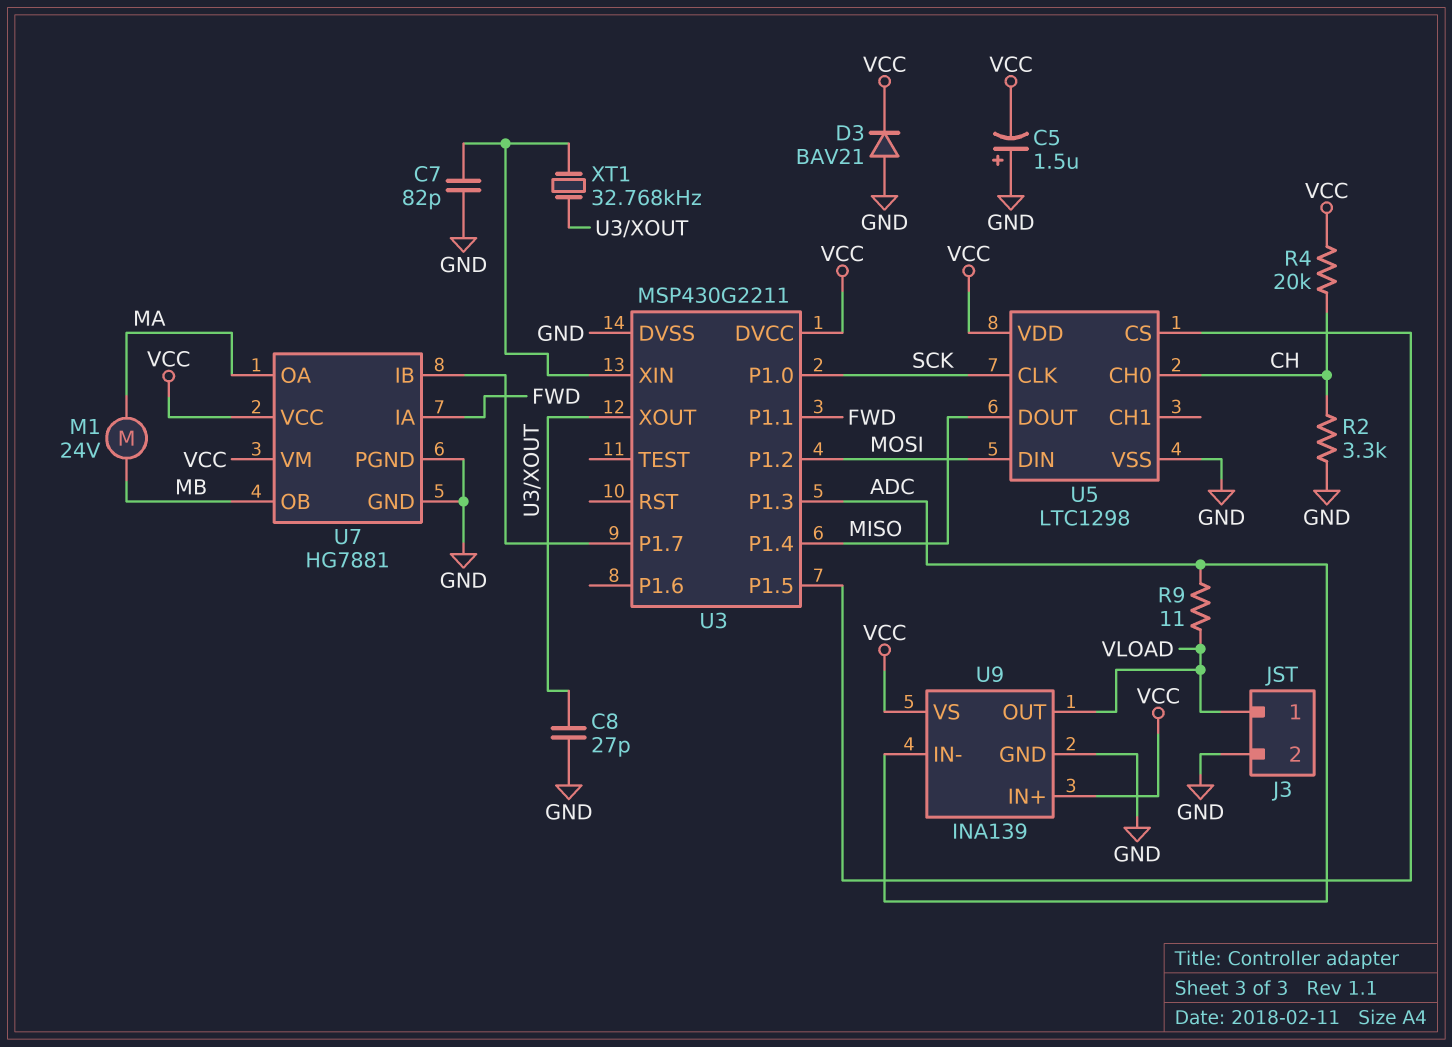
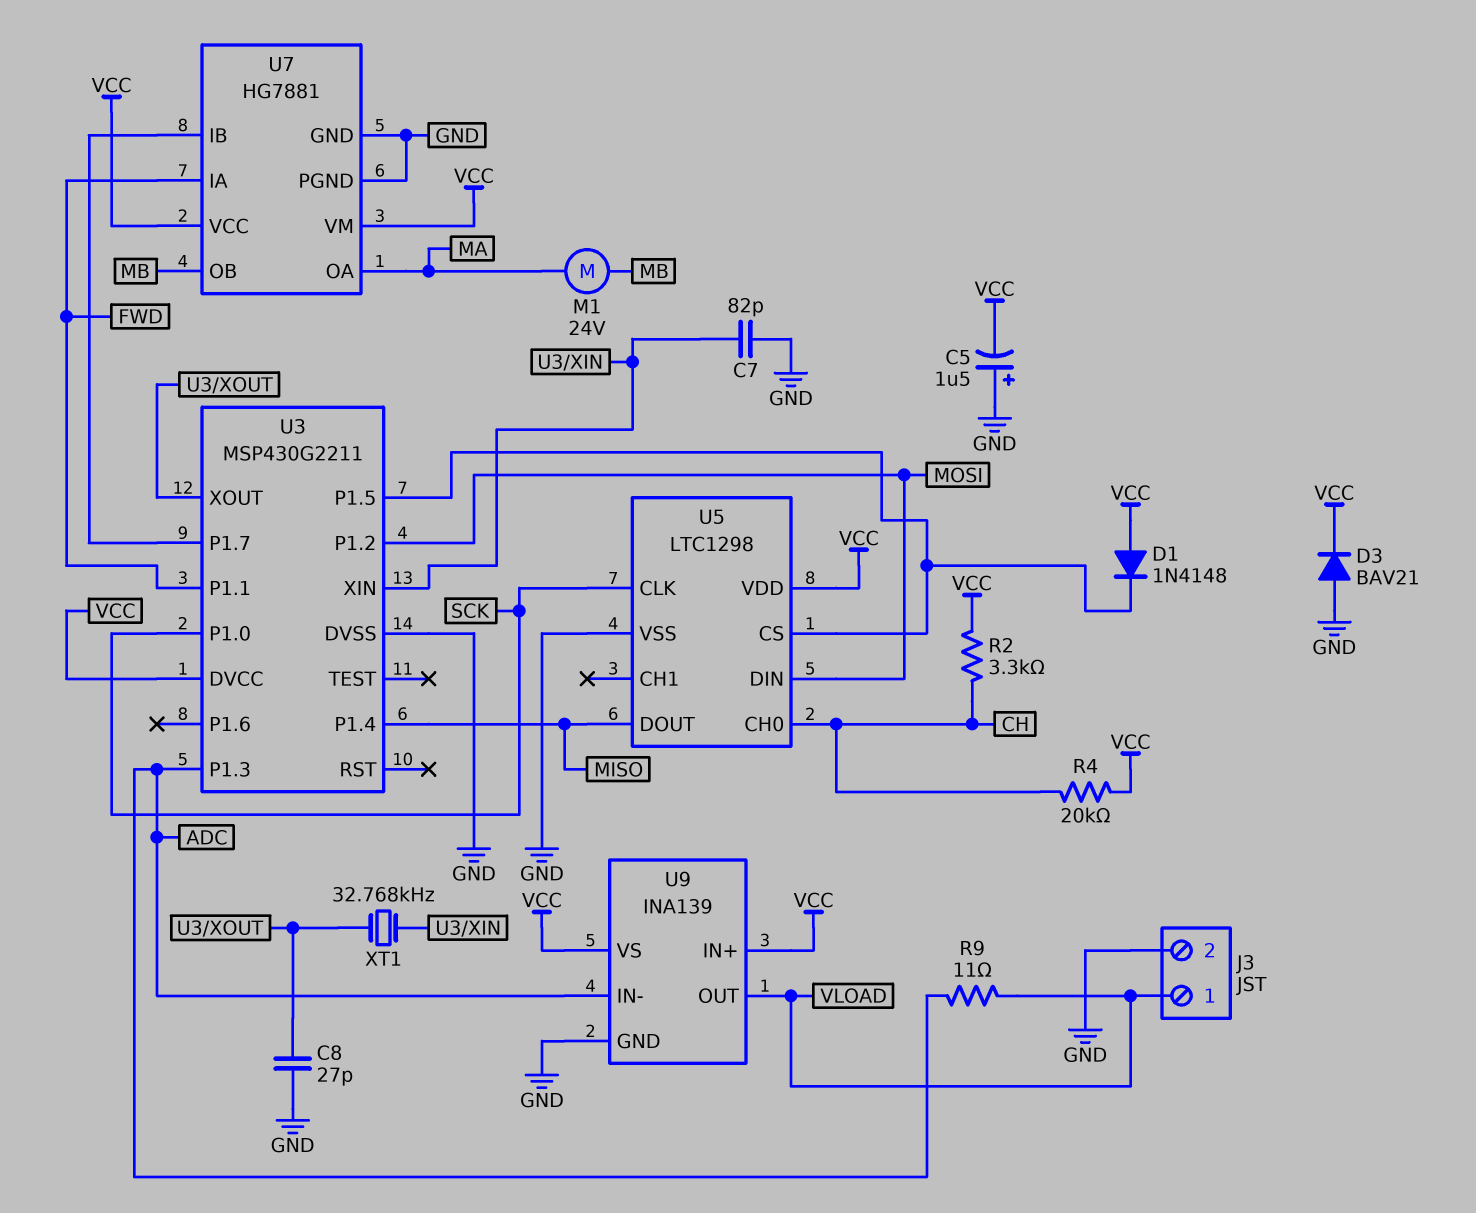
D1: none -> diode 1N4148 (A VCC, K U3/P1.5)
R2: 3.3k (CH, GND) -> 3.3k (CH, VCC)

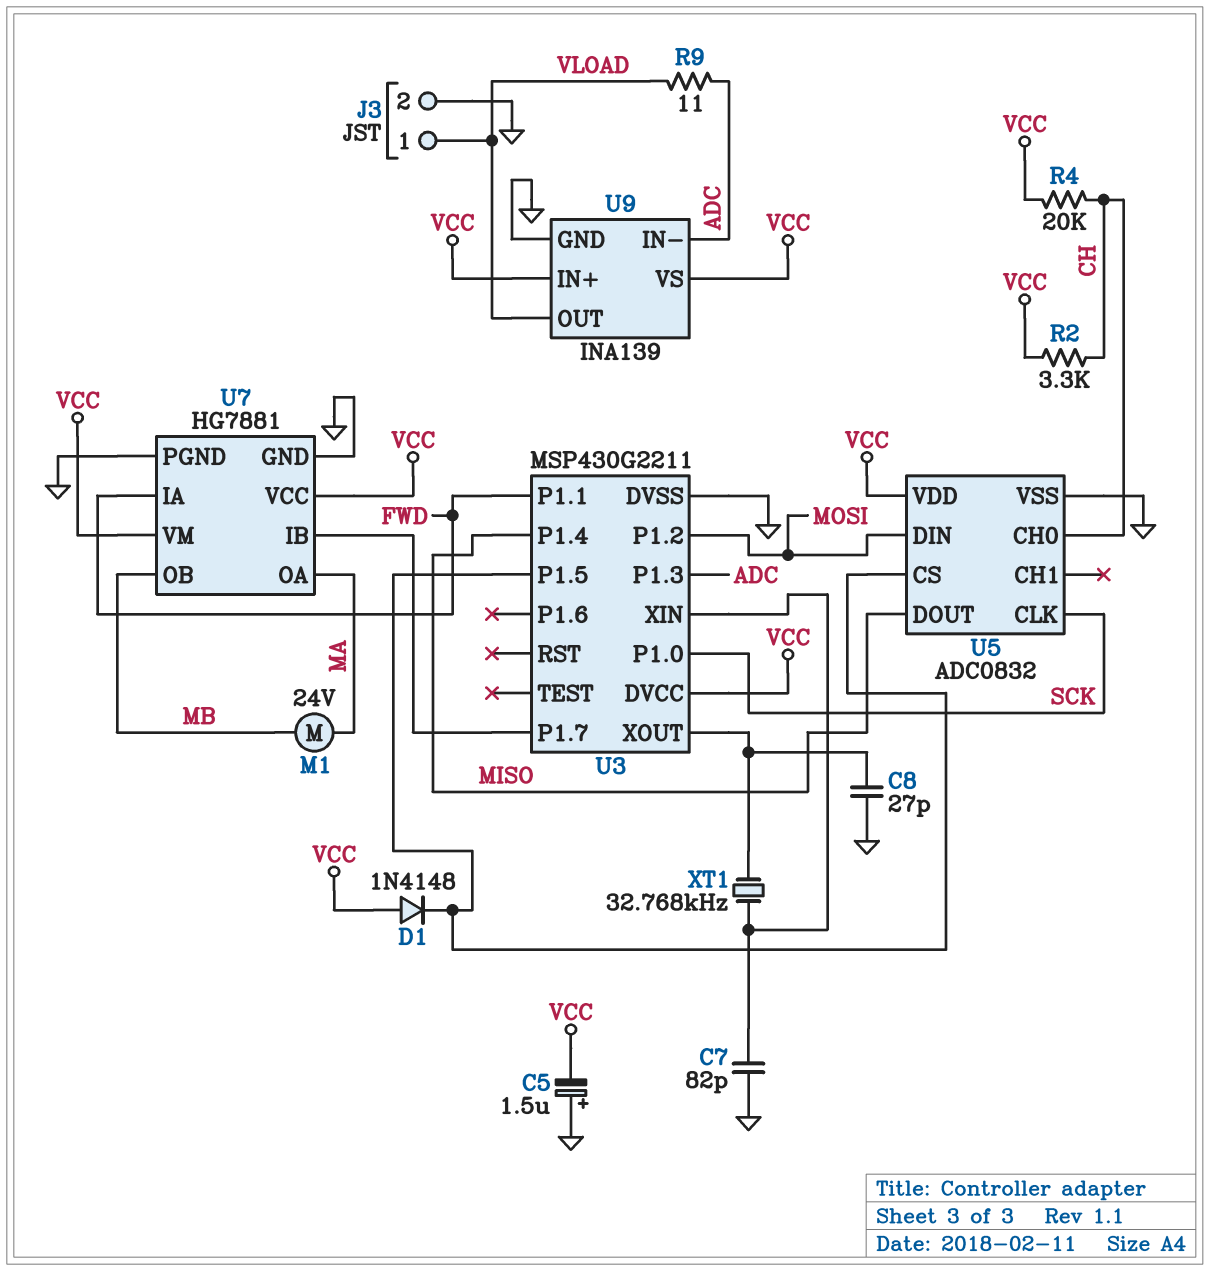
D3: diode BAV21 (A GND, K VCC) -> none
U5: LTC1298 -> ADC0832

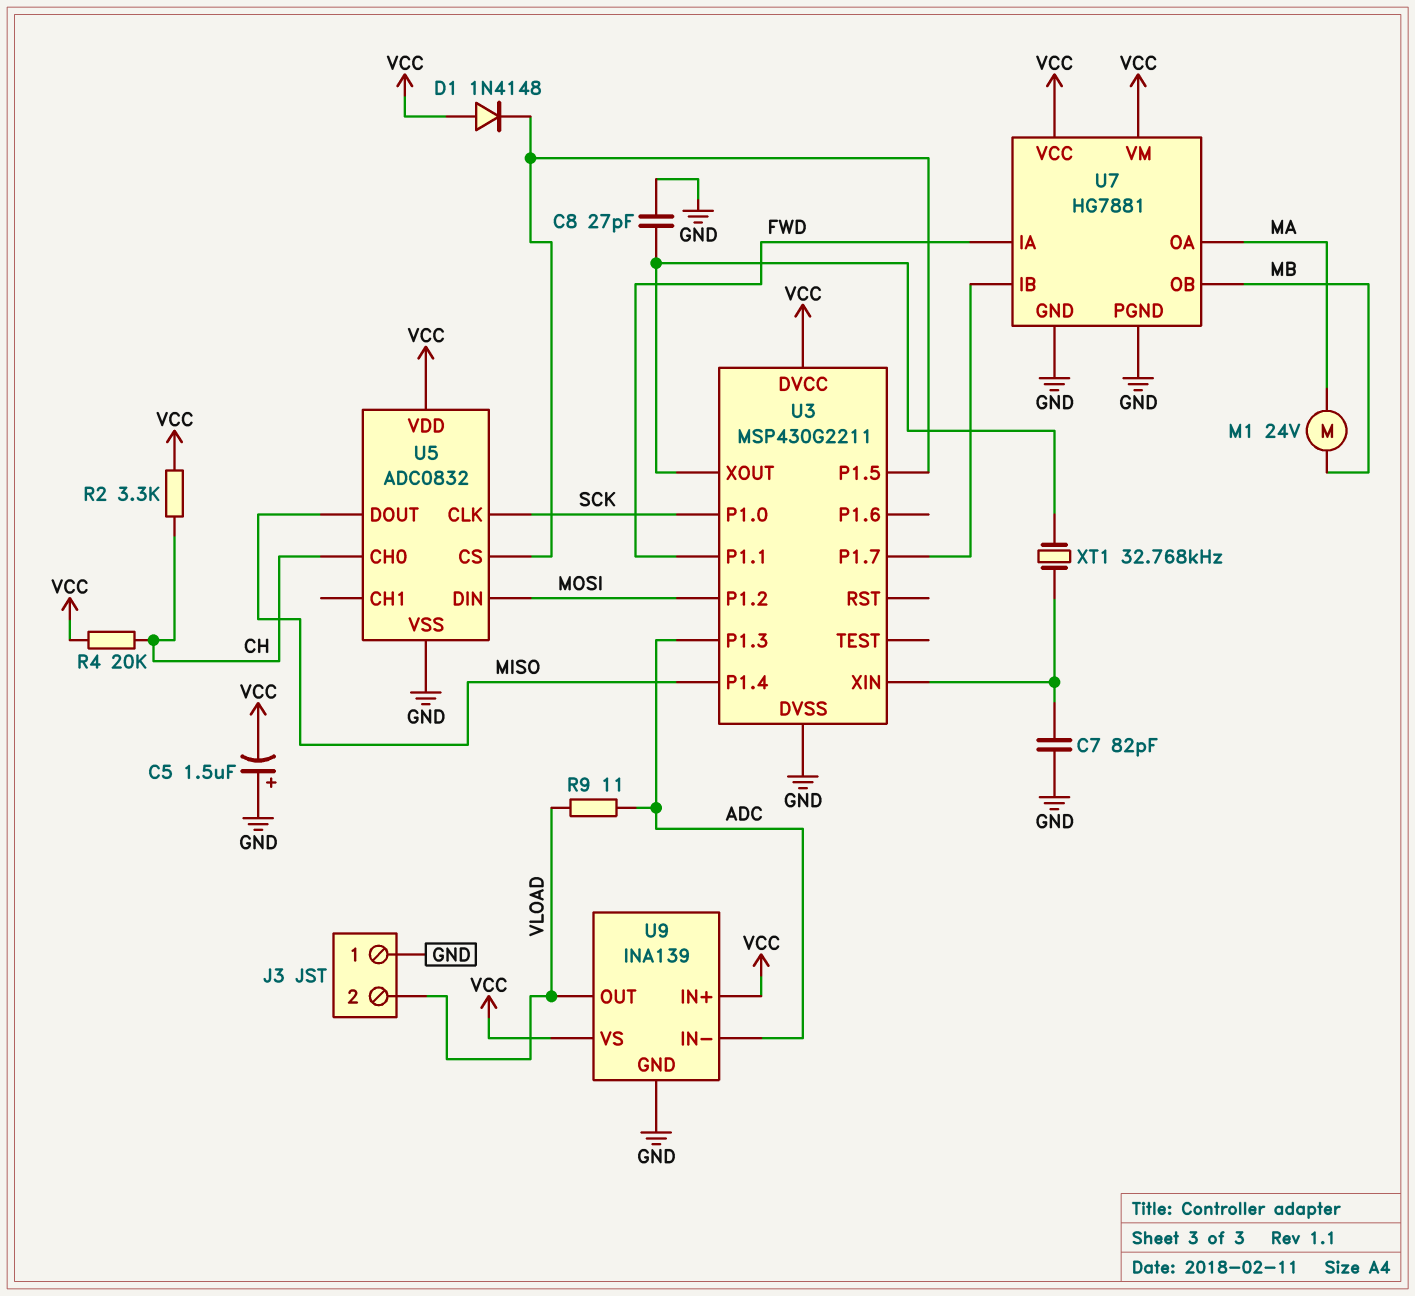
J3 pin 1: VLOAD -> GND
J3 pin 2: GND -> VLOAD

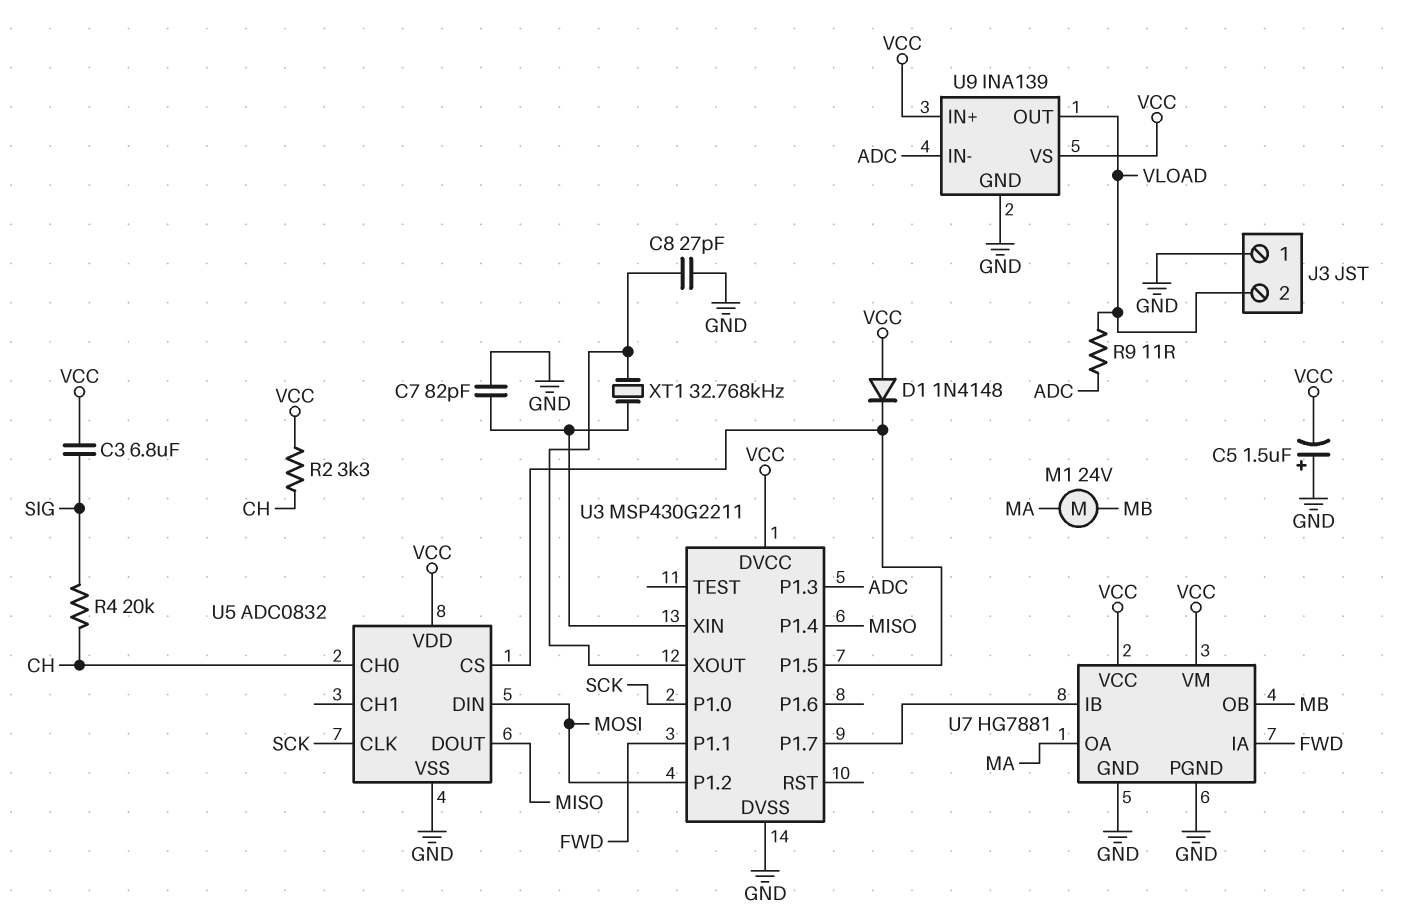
C3: none -> 6.8uF (SIG, VCC)
R4: 20k (CH, VCC) -> 20k (CH, SIG)

